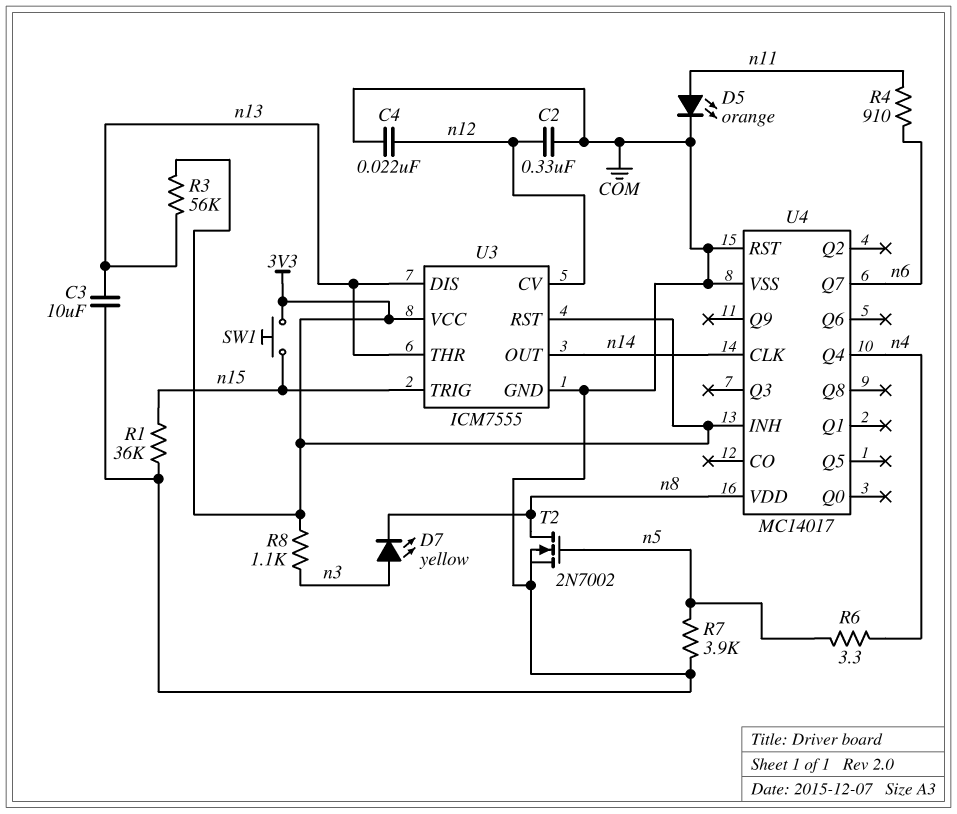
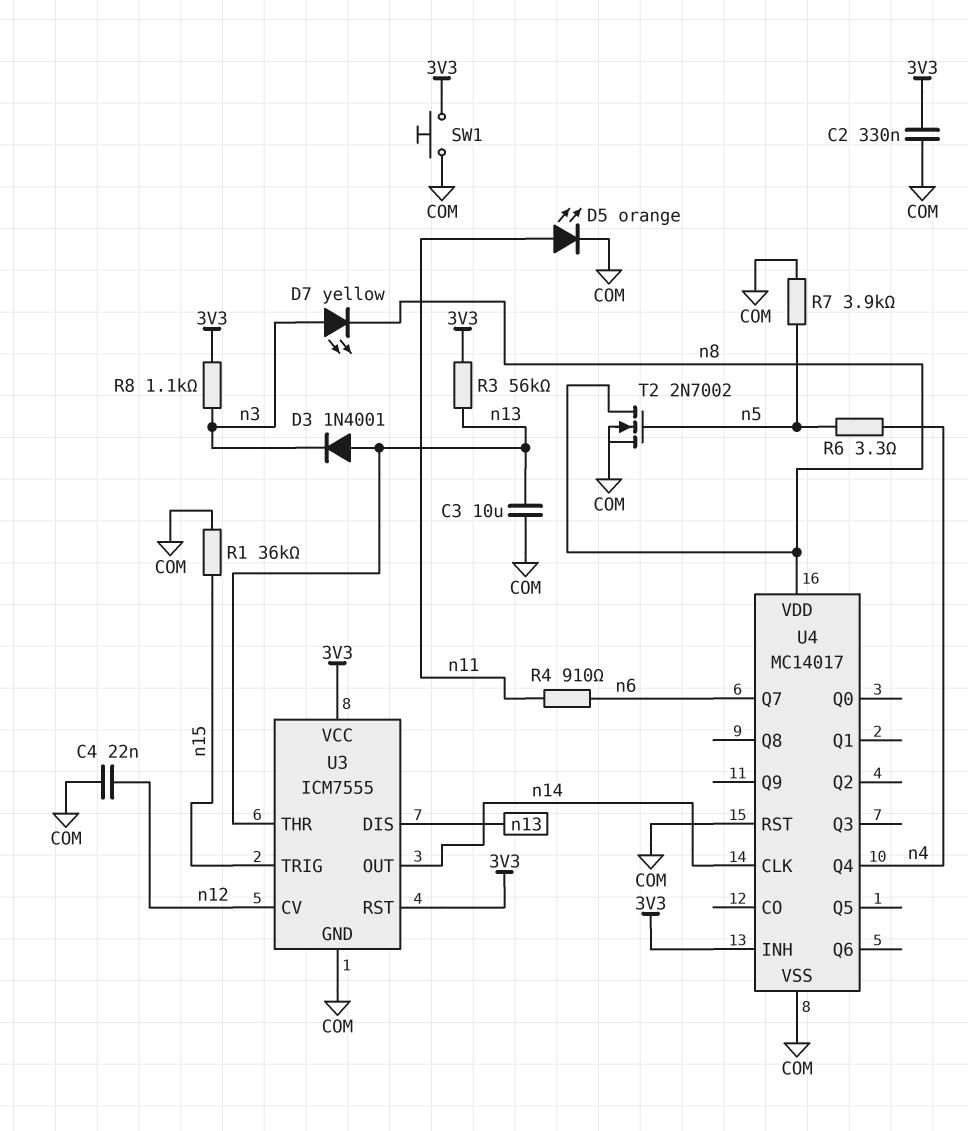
C2: 330nF (COM, n12) -> 330nF (3V3, COM)
D3: none -> diode 1N4001 (A n13, K n3)
SW1: button (3V3, n15) -> button (3V3, COM)

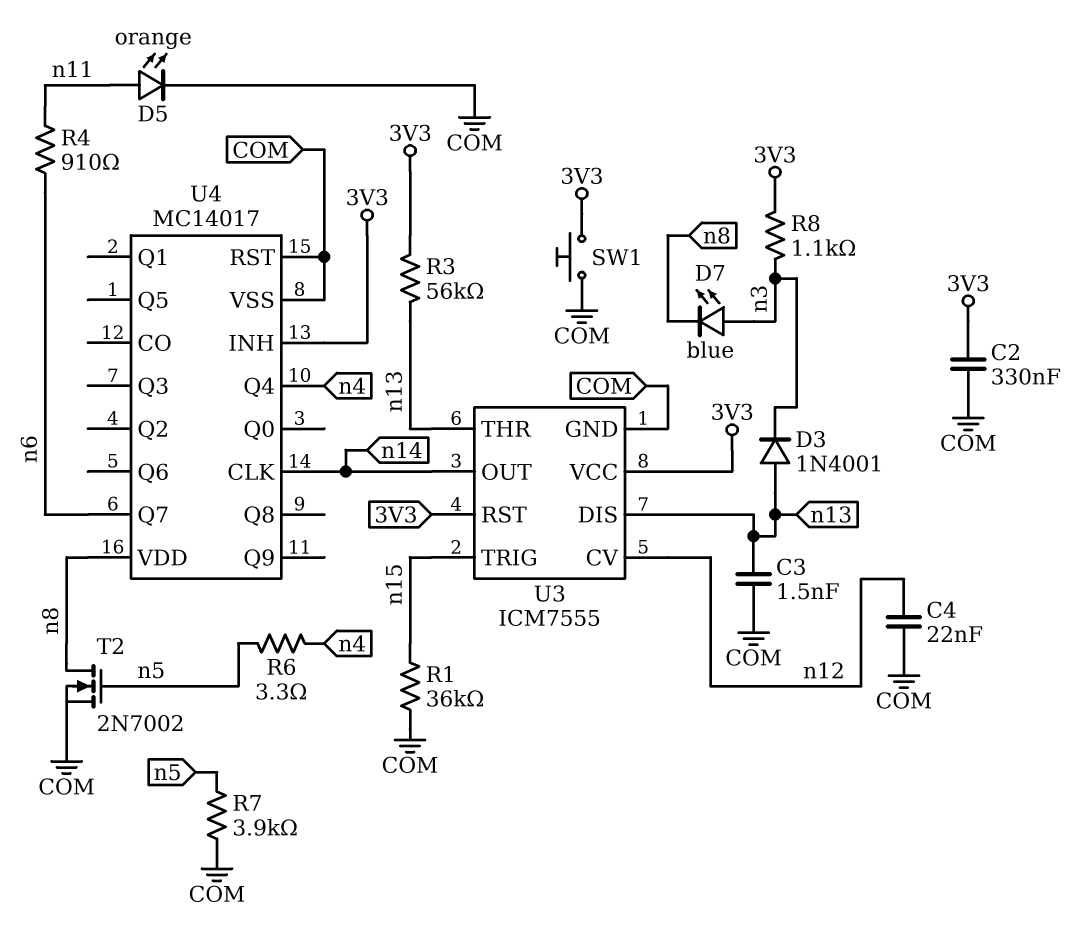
C3: 10uF (COM, n13) -> 1.5nF (COM, n13)
D7: LED yellow (A n3, K n8) -> LED blue (A n3, K n8)

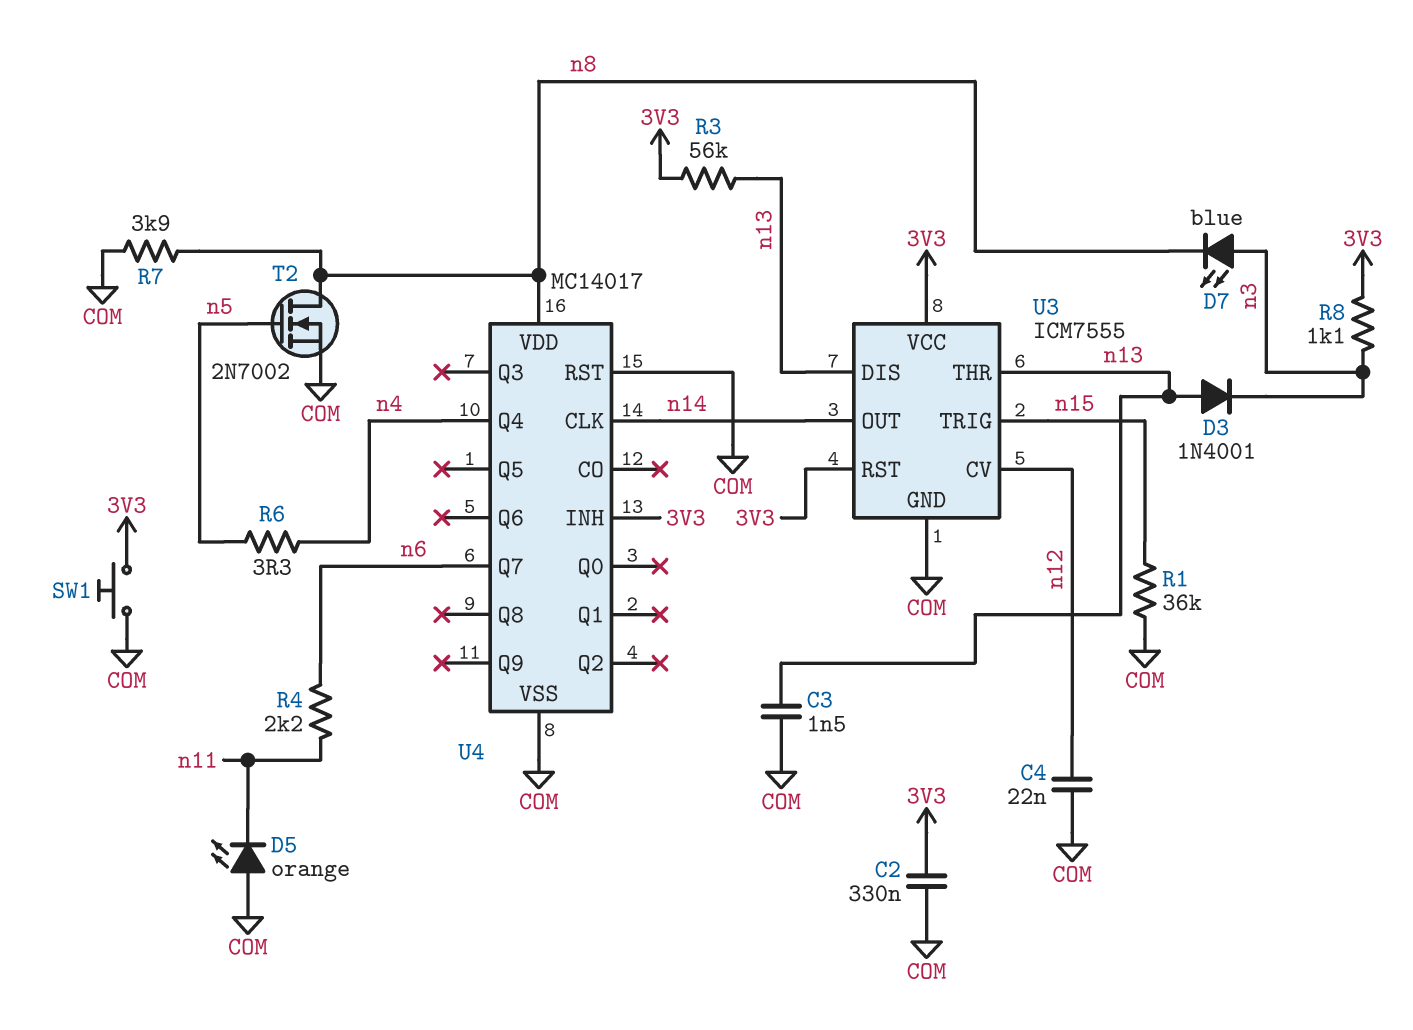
D5: LED orange (A n11, K COM) -> LED orange (A COM, K n11)
R4: 910 (n6, n11) -> 2.2k (n6, n11)
R7: 3.9k (COM, n5) -> 3.9k (COM, n8)

